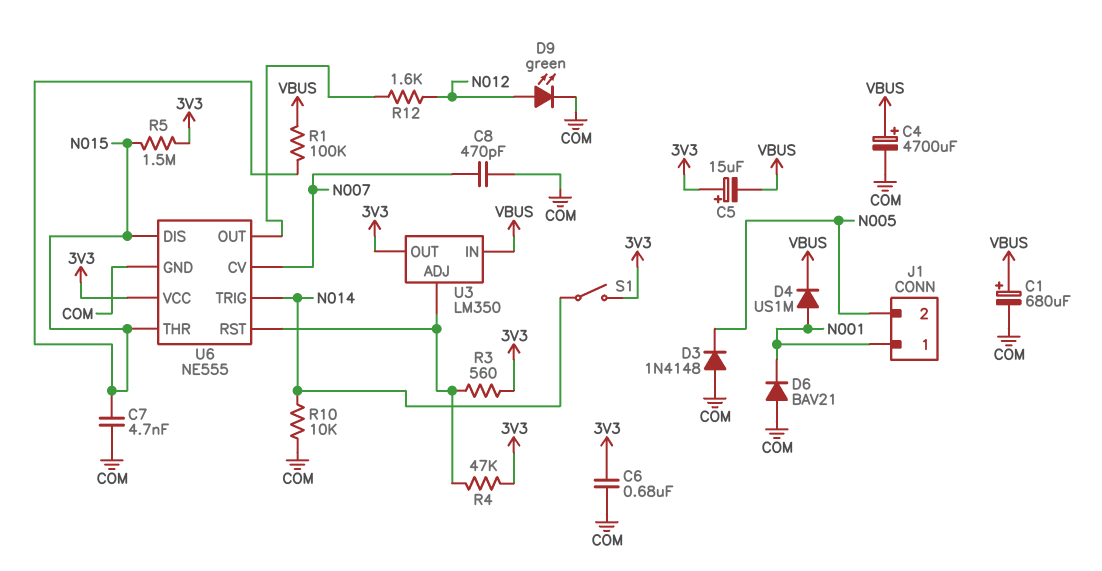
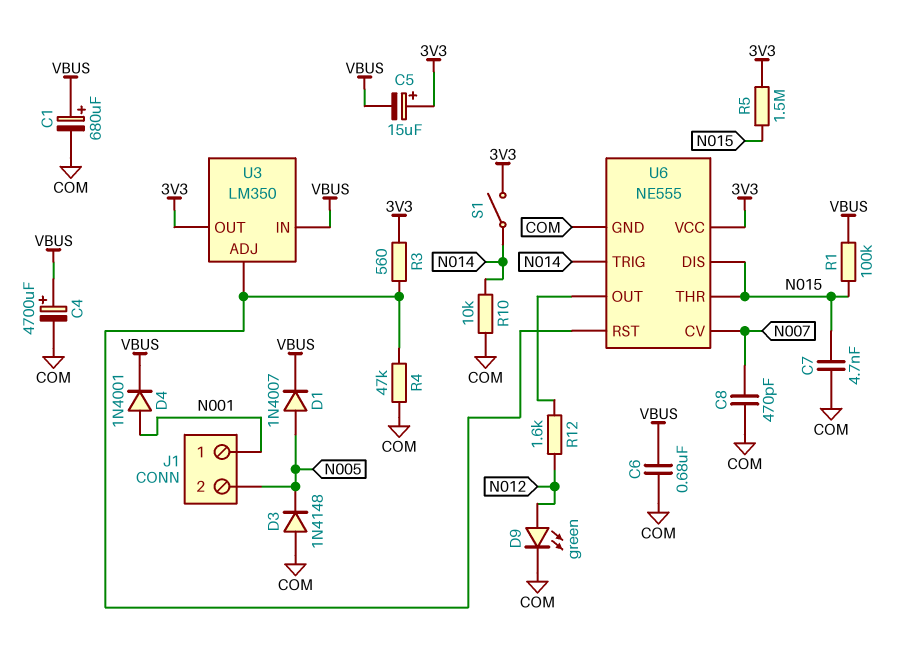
C6: 680nF (3V3, COM) -> 680nF (COM, VBUS)
D1: none -> diode 1N4007 (A N005, K VBUS)
D4: diode US1M (A N001, K VBUS) -> diode 1N4001 (A N001, K VBUS)
D6: diode BAV21 (A COM, K N001) -> none
R4: 47k (3V3, U3/ADJ) -> 47k (COM, U3/ADJ)

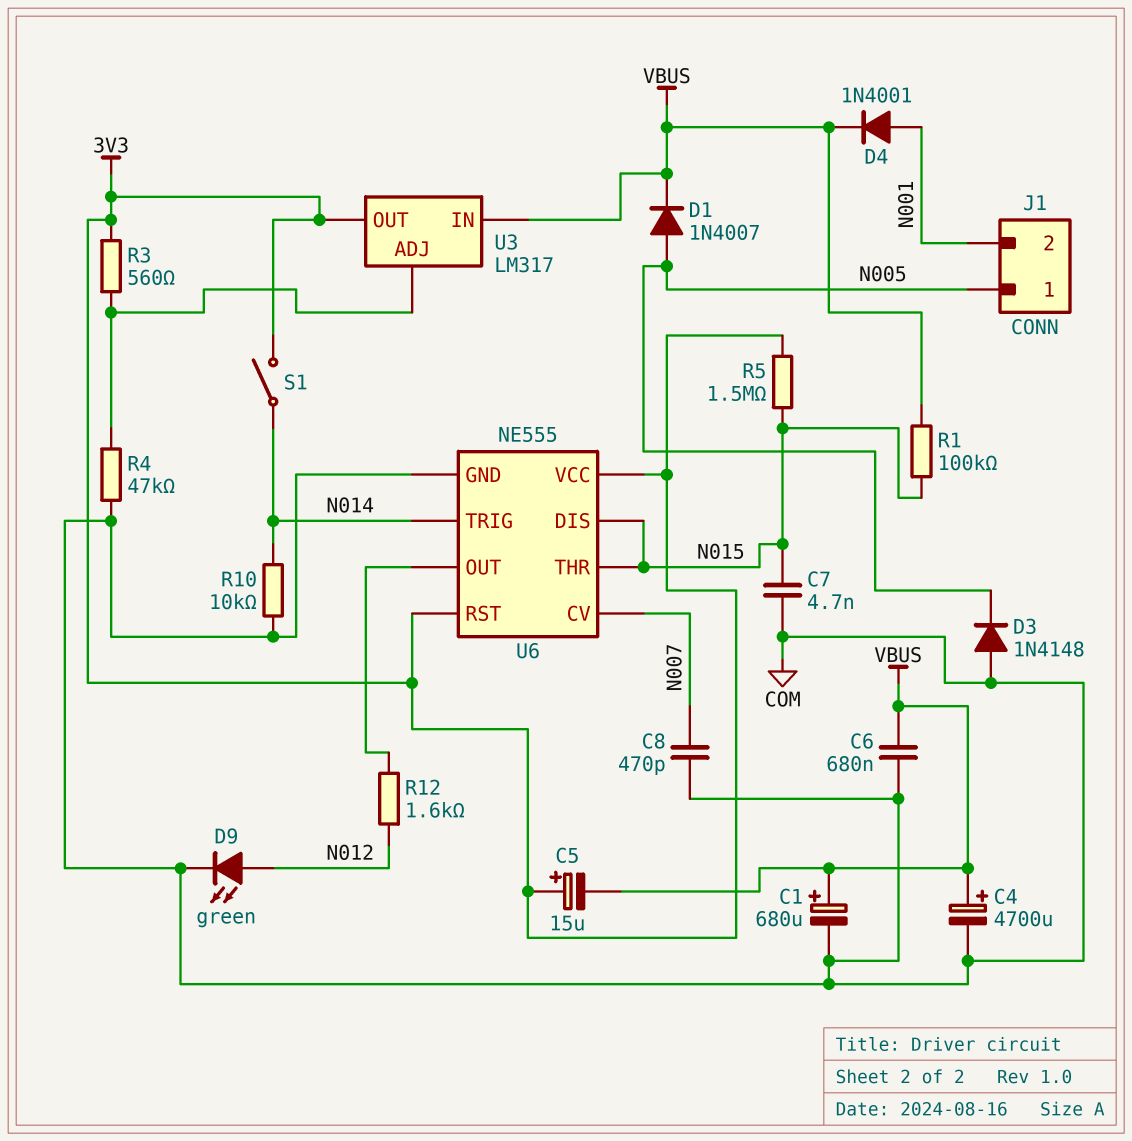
J1 pin 1: N001 -> N005
J1 pin 2: N005 -> N001
U3: LM350 -> LM317
U6 pin RST: U3/ADJ -> 3V3

